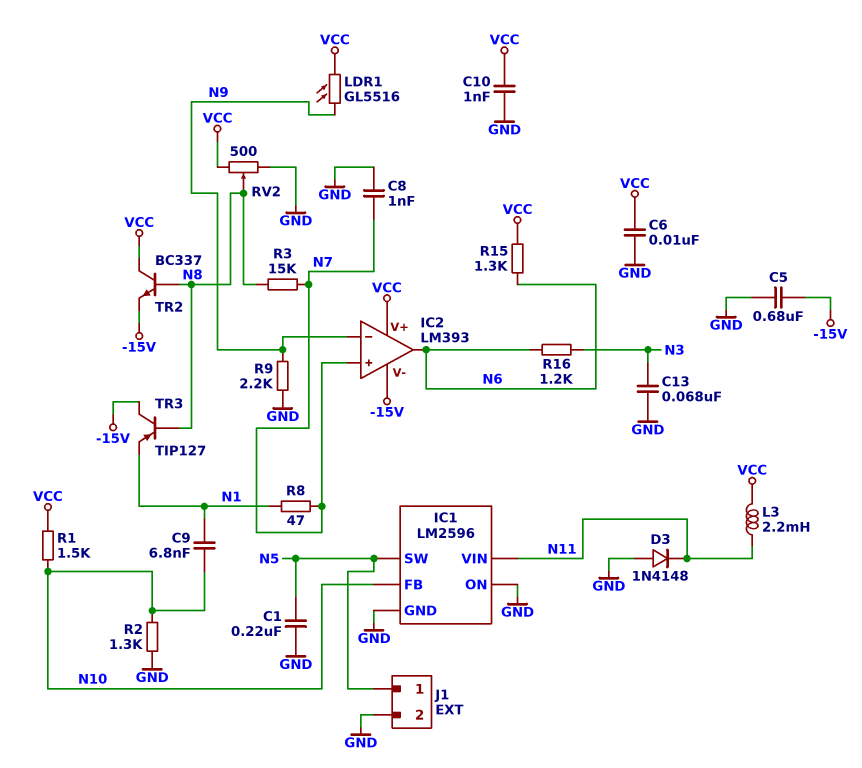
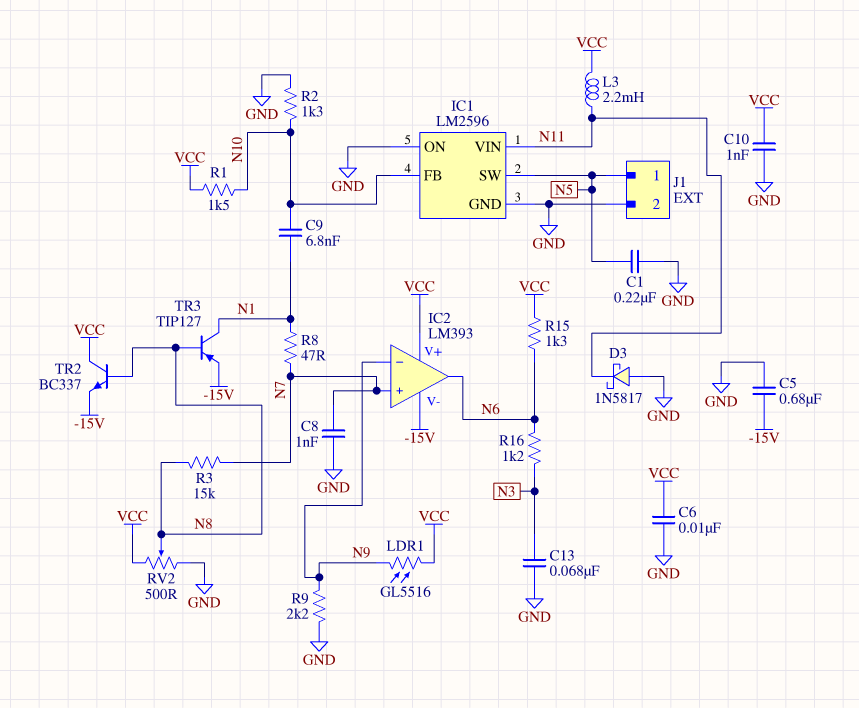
D3: diode 1N4148 (A GND, K N11) -> schottky 1N5817 (A GND, K N11)
TR3: PNP TIP127 (B N8, C -15V, E N1) -> PNP TIP127 (B N8, C N1, E -15V)

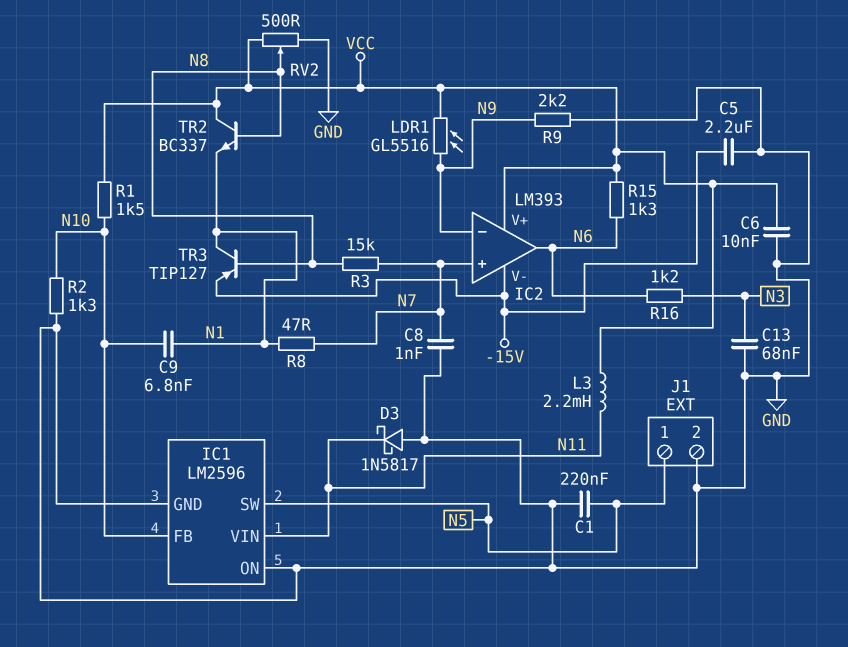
C5: 680nF (-15V, GND) -> 2.2uF (-15V, GND)
C10: 1nF (GND, VCC) -> none
TR2: NPN BC337 (B N8, C VCC, E -15V) -> NPN BC337 (B N8, C VCC, E N1)

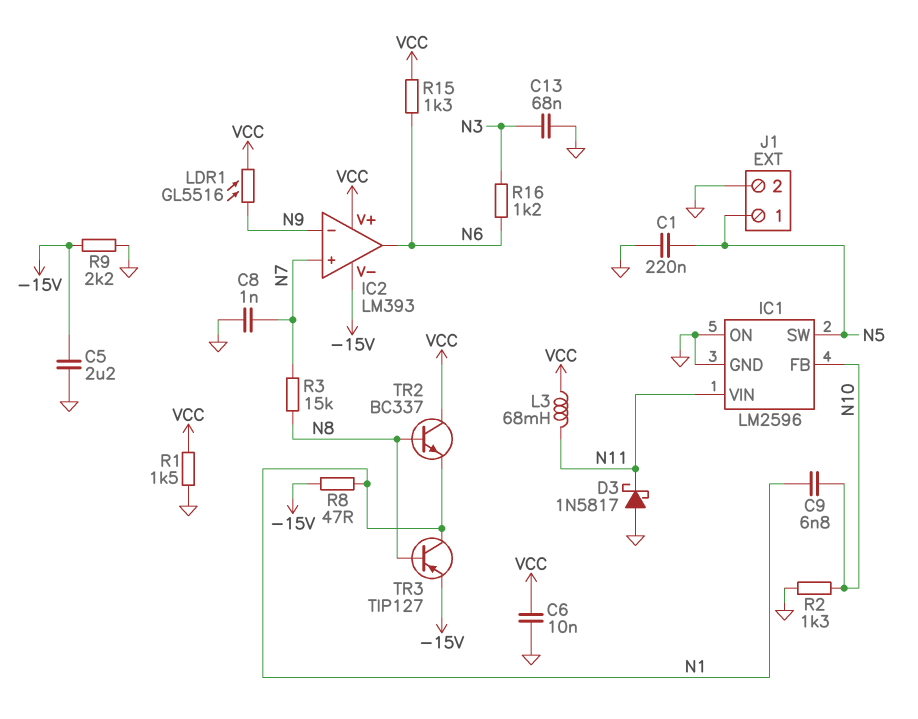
L3: 2.2mH (N11, VCC) -> 68mH (N11, VCC)
R1: 1.5k (N10, VCC) -> 1.5k (GND, VCC)
R8: 47 (N1, N7) -> 47 (-15V, N1)
R9: 2.2k (GND, N9) -> 2.2k (-15V, GND)
RV2: 500 (GND, VCC, wiper N8) -> none

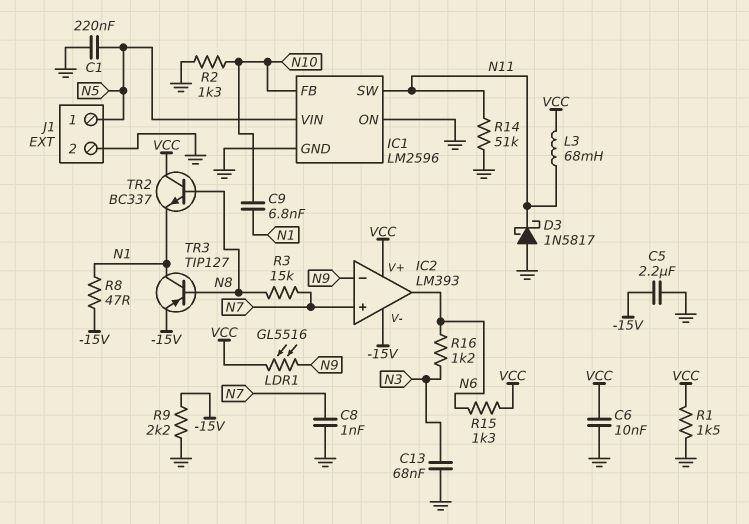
IC1 pin SW: N5 -> N11
IC1 pin VIN: N11 -> N5
R14: none -> 51k (GND, N11)

